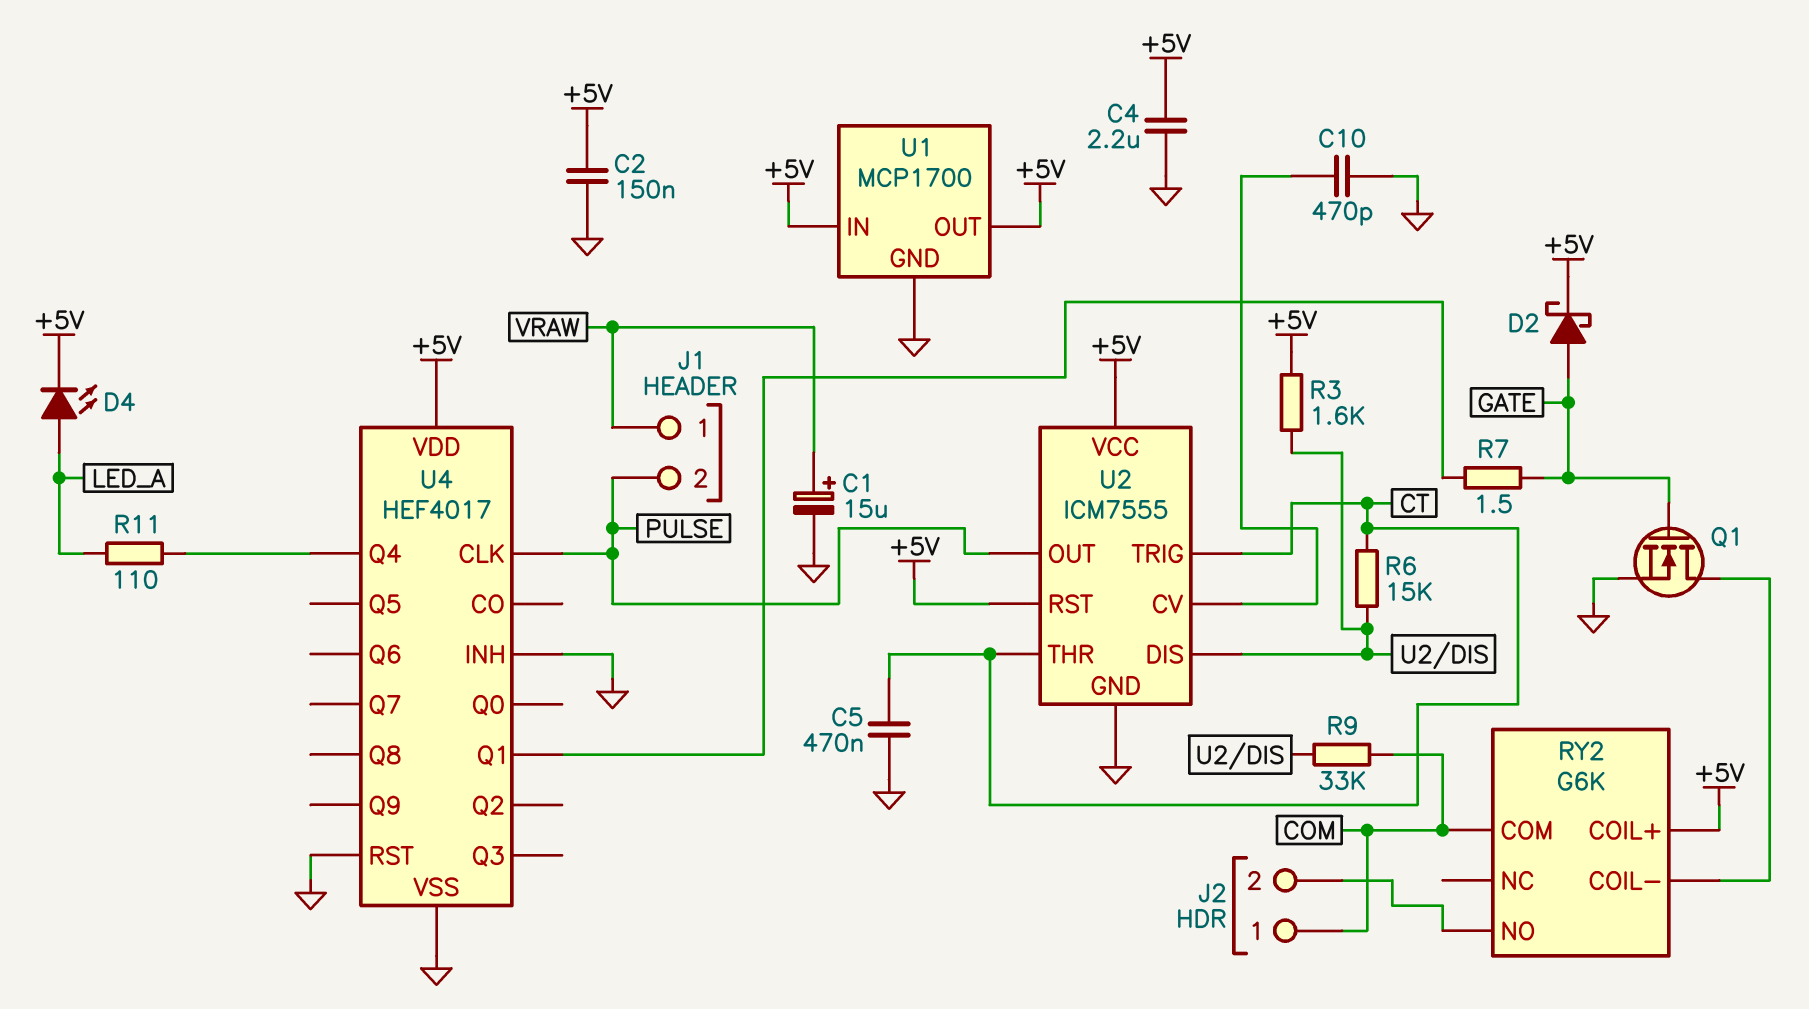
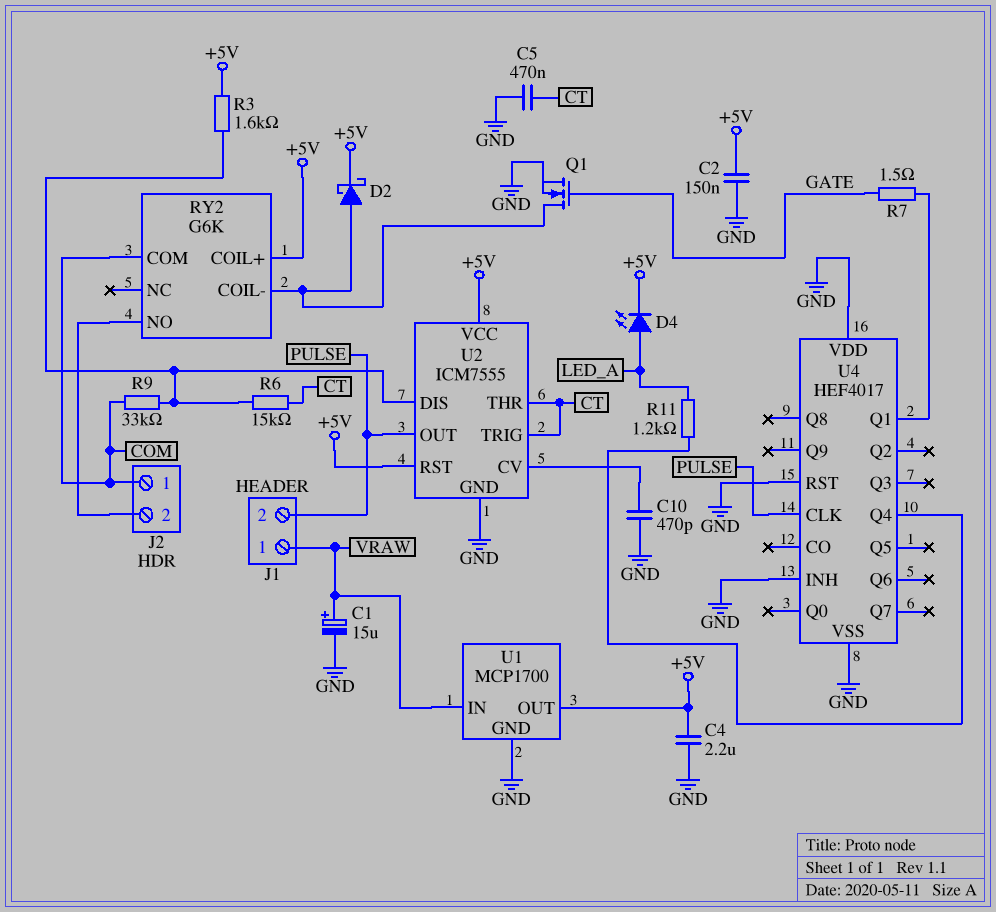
D2: schottky (A GATE, K +5V) -> schottky (A RY2/COIL-, K +5V)
R11: 110 (LED_A, U4/Q4) -> 1.2k (LED_A, U4/Q4)
U1 pin IN: +5V -> VRAW
U4 pin VDD: +5V -> GND

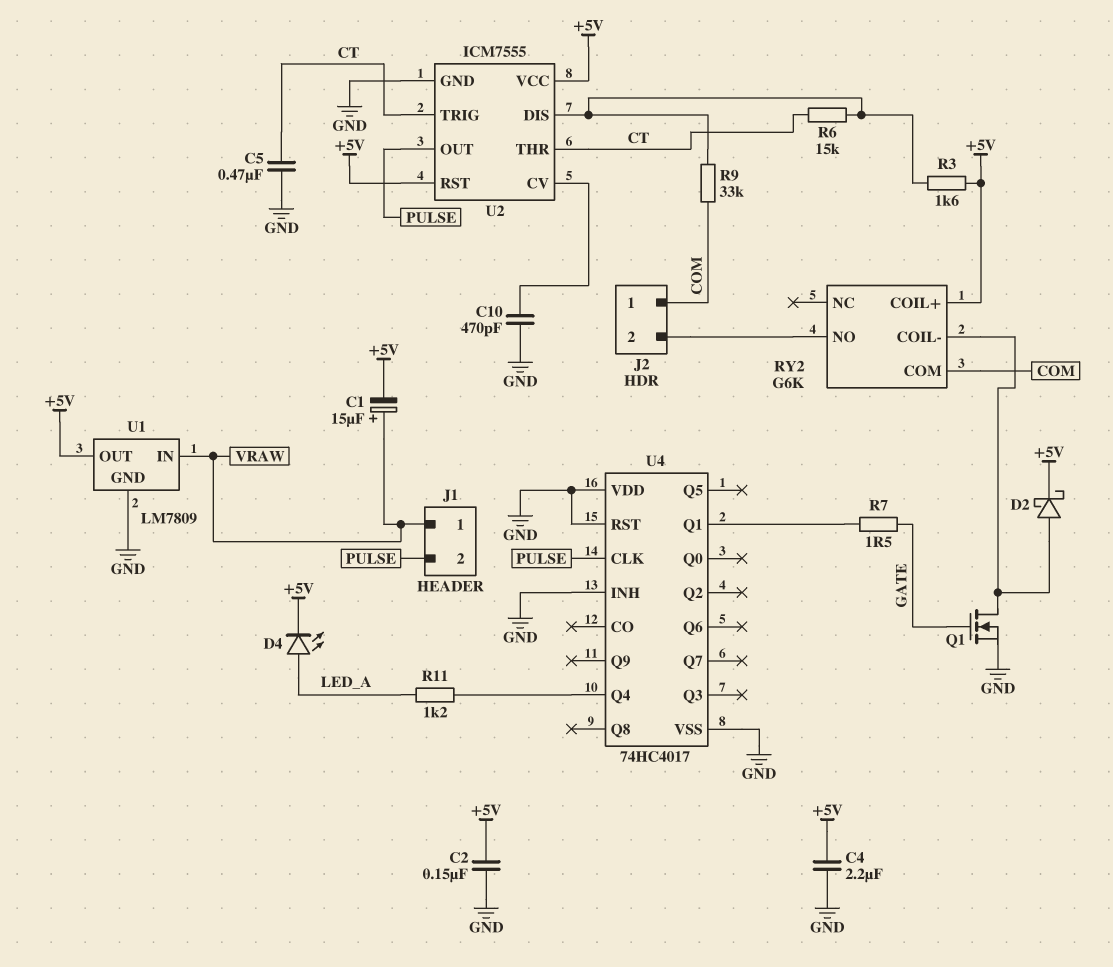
C1: 15uF (plus VRAW, minus GND) -> 15uF (plus VRAW, minus +5V)
U1: MCP1700 -> LM7809
U4: HEF4017 -> 74HC4017

